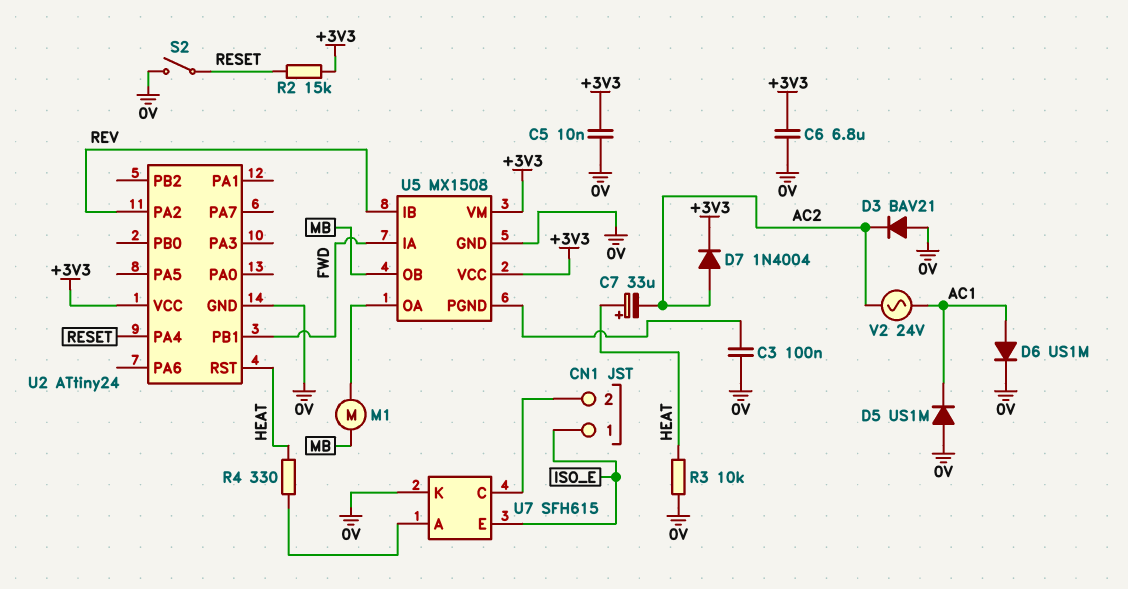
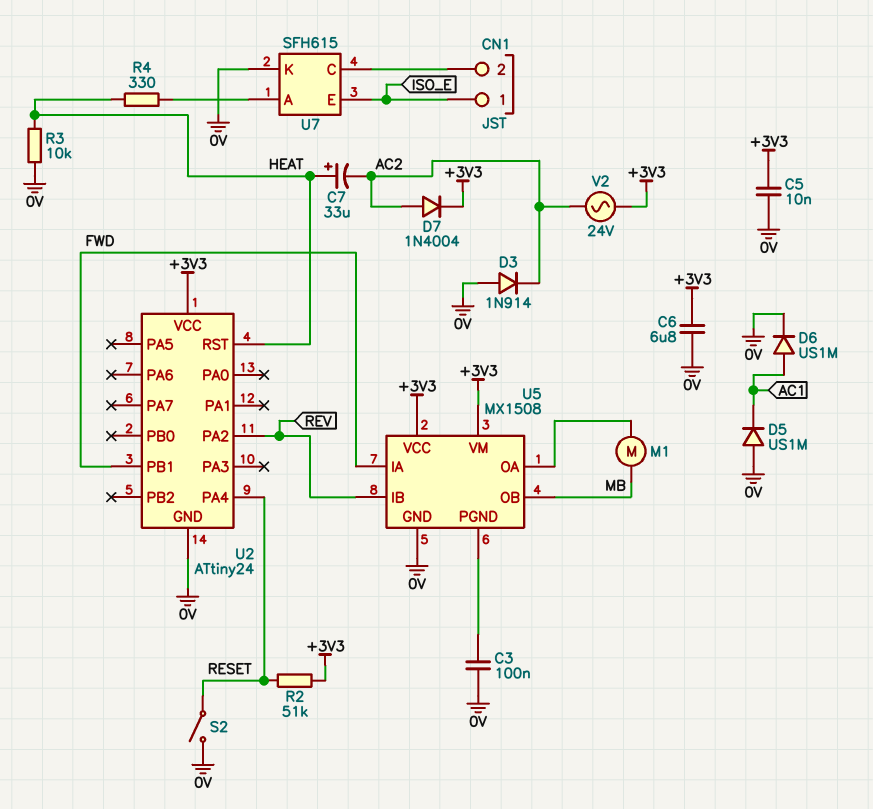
D3: diode BAV21 (A 0V, K AC2) -> diode 1N914 (A 0V, K AC2)
R2: 15k (+3V3, RESET) -> 51k (+3V3, RESET)
V2: AC 24V (AC1, AC2) -> AC 24V (+3V3, AC2)

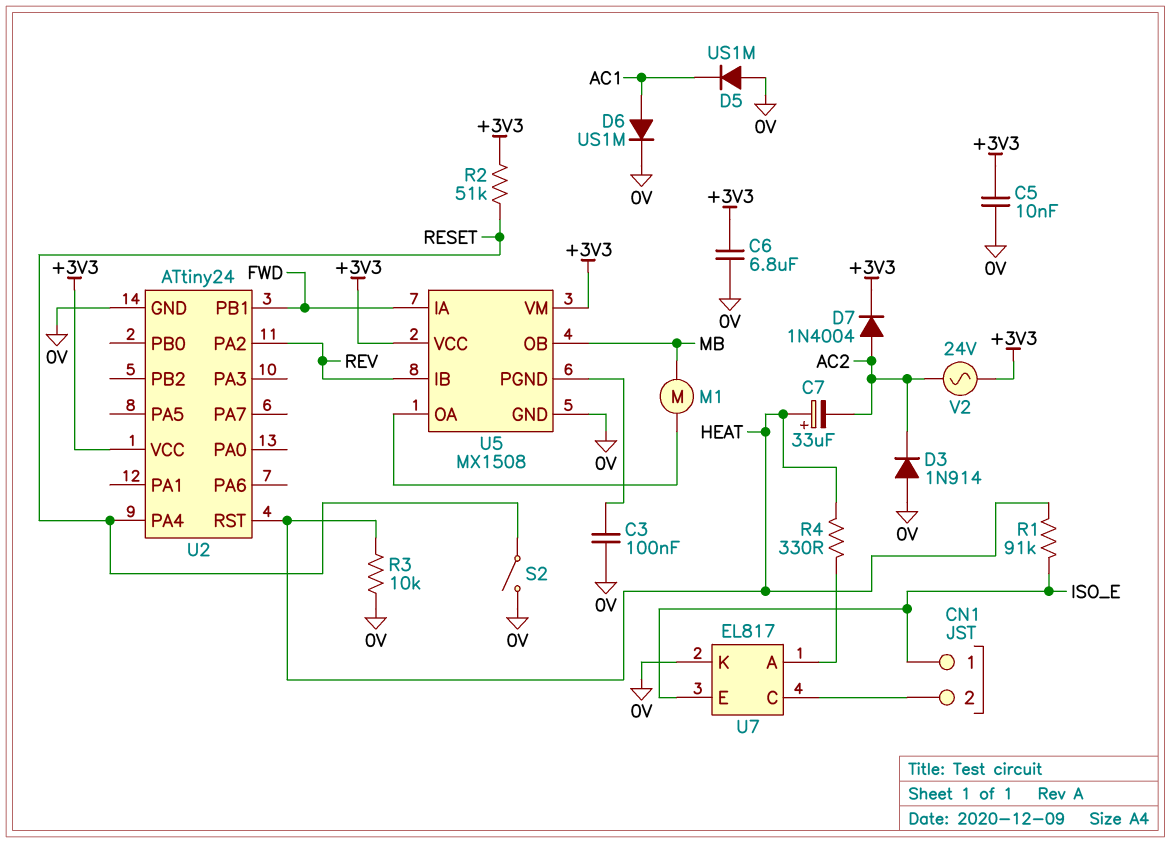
R1: none -> 91k (HEAT, ISO_E)
U7: SFH615 -> EL817

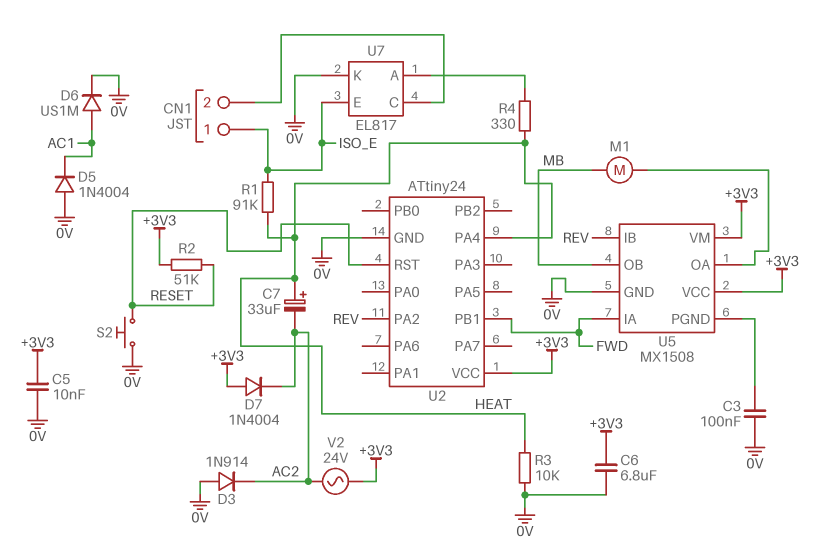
D5: diode US1M (A 0V, K AC1) -> diode 1N4004 (A 0V, K AC1)
D7: diode 1N4004 (A AC2, K +3V3) -> diode 1N4004 (A +3V3, K AC2)
S2: switch (0V, RESET) -> button (0V, RESET)
U2 pin PA4: RESET -> HEAT
U2 pin RST: HEAT -> RESET

